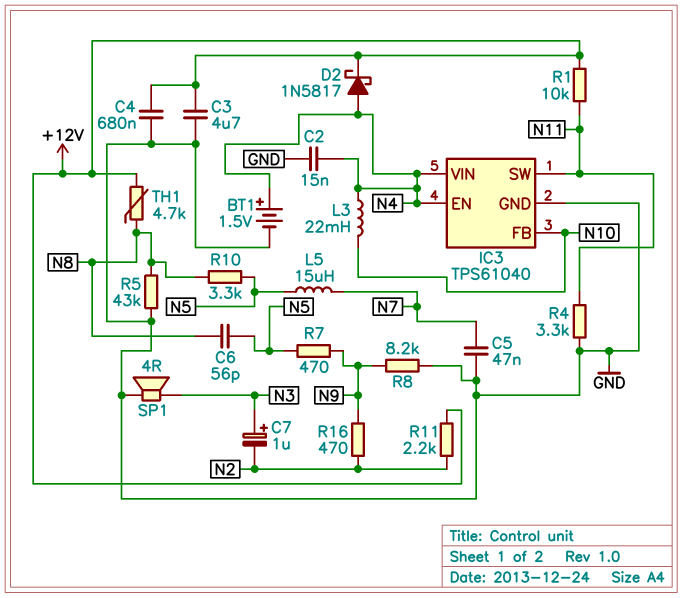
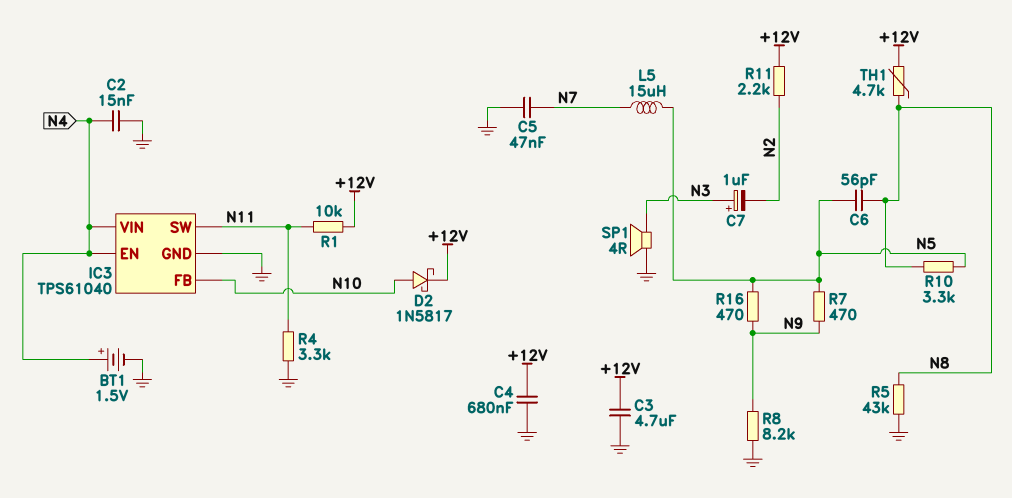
D2: schottky 1N5817 (A N4, K +12V) -> schottky 1N5817 (A N10, K +12V)
L3: 22mH (N4, N10) -> none
R16: 470 (N2, N9) -> 470 (N5, N9)

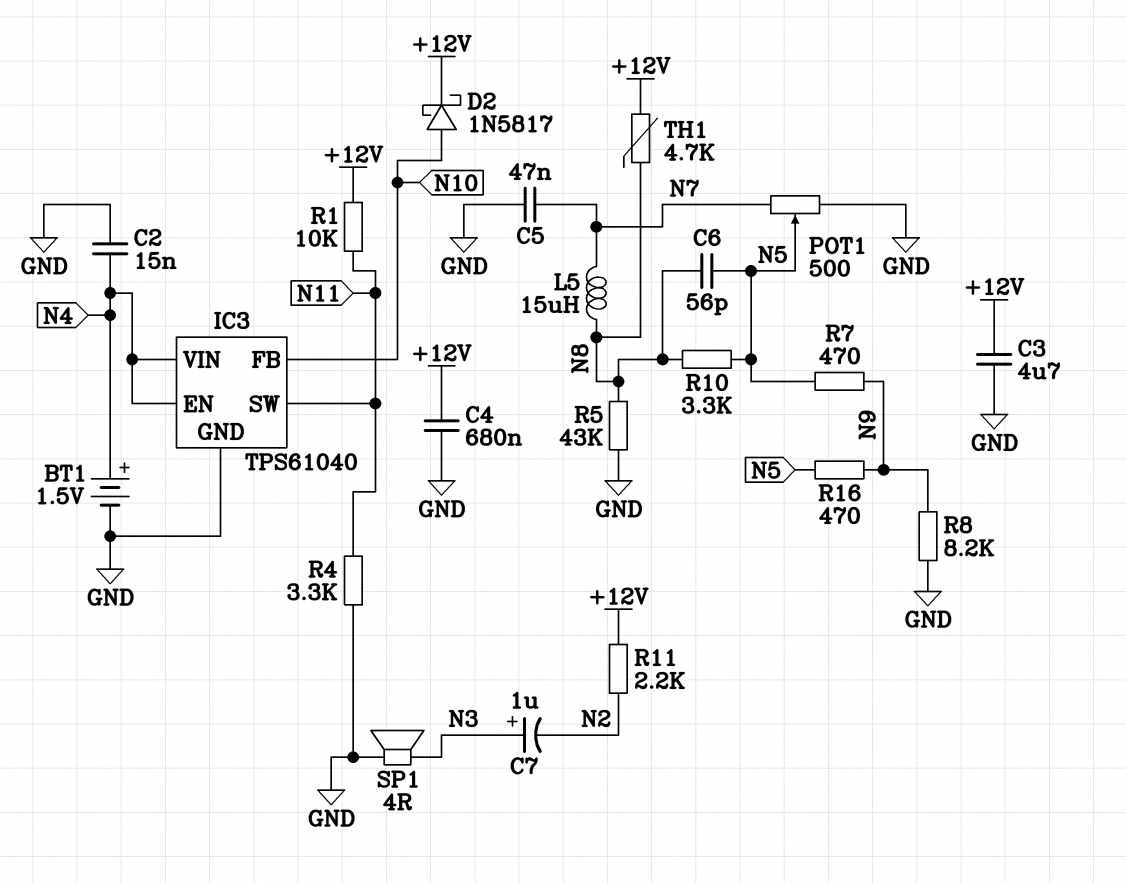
L5: 15uH (N5, N7) -> 15uH (N7, N8)
POT1: none -> 500 (GND, N7, wiper N5)

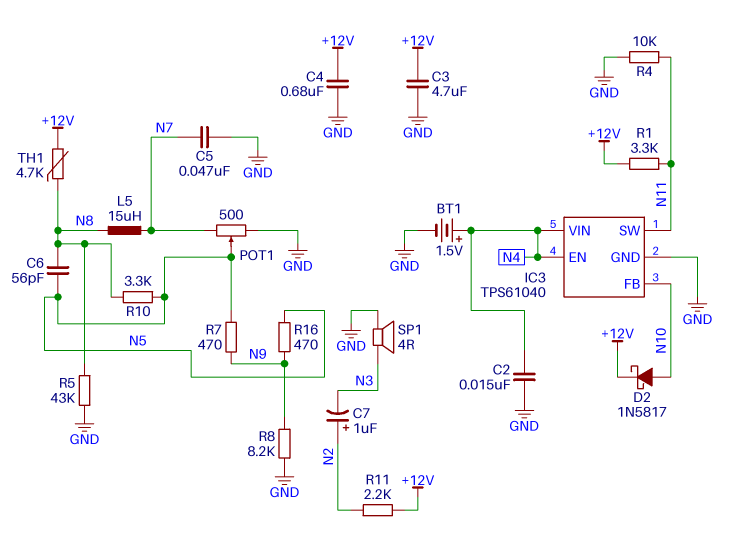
C7: 1uF (plus N3, minus N2) -> 1uF (plus N2, minus N3)
R1: 10k (+12V, N11) -> 3.3k (+12V, N11)
R4: 3.3k (GND, N11) -> 10k (GND, N11)

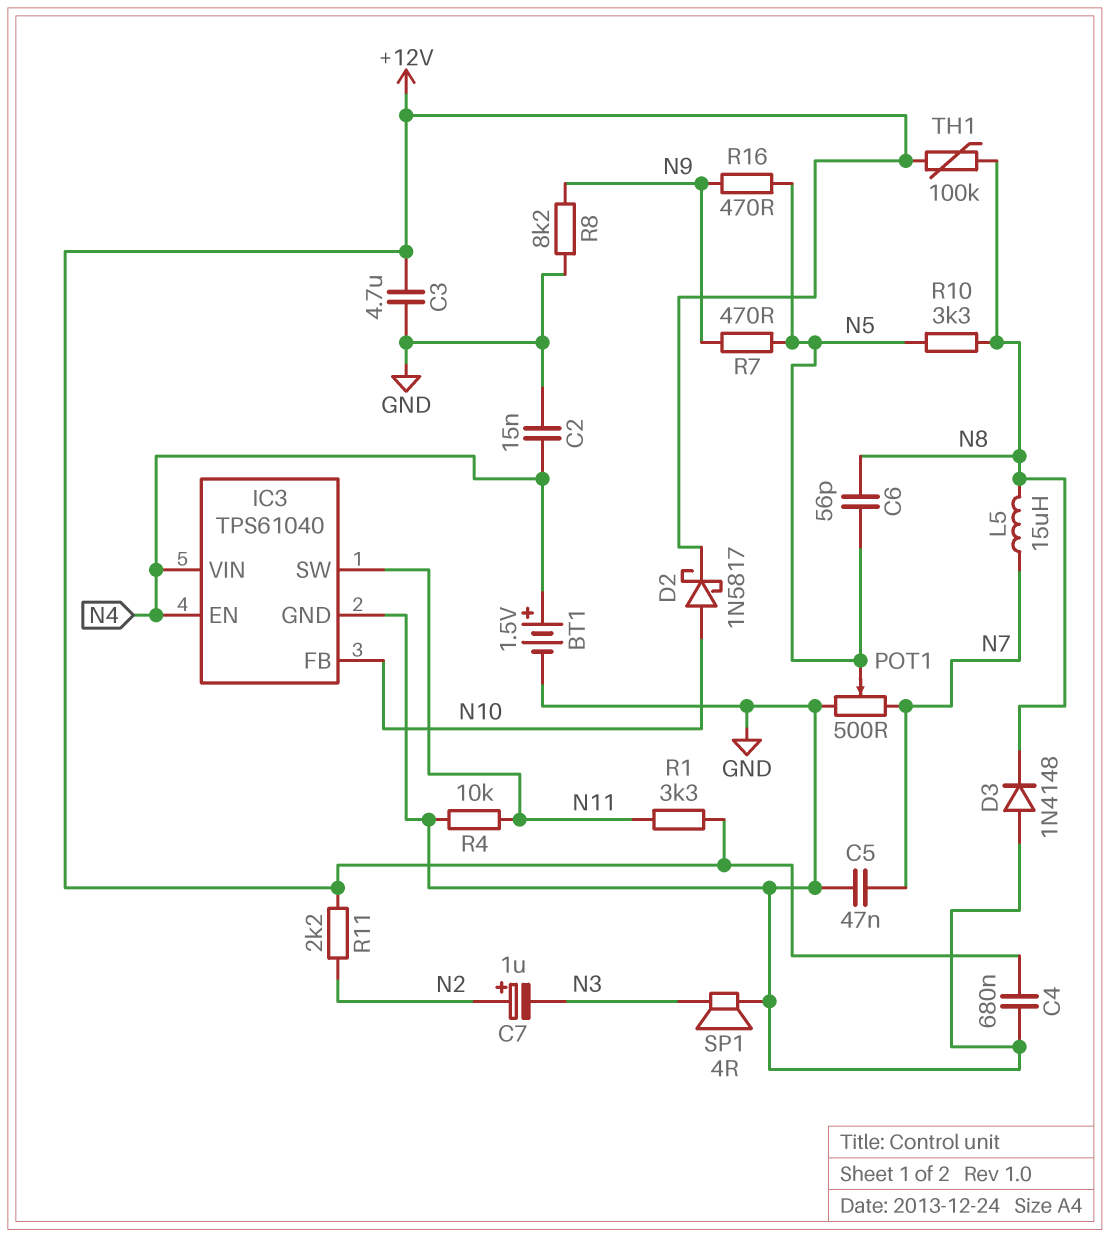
D3: none -> diode 1N4148 (A GND, K N8)
R5: 43k (GND, N8) -> none
TH1: 4.7k (+12V, N8) -> 100k (+12V, N8)

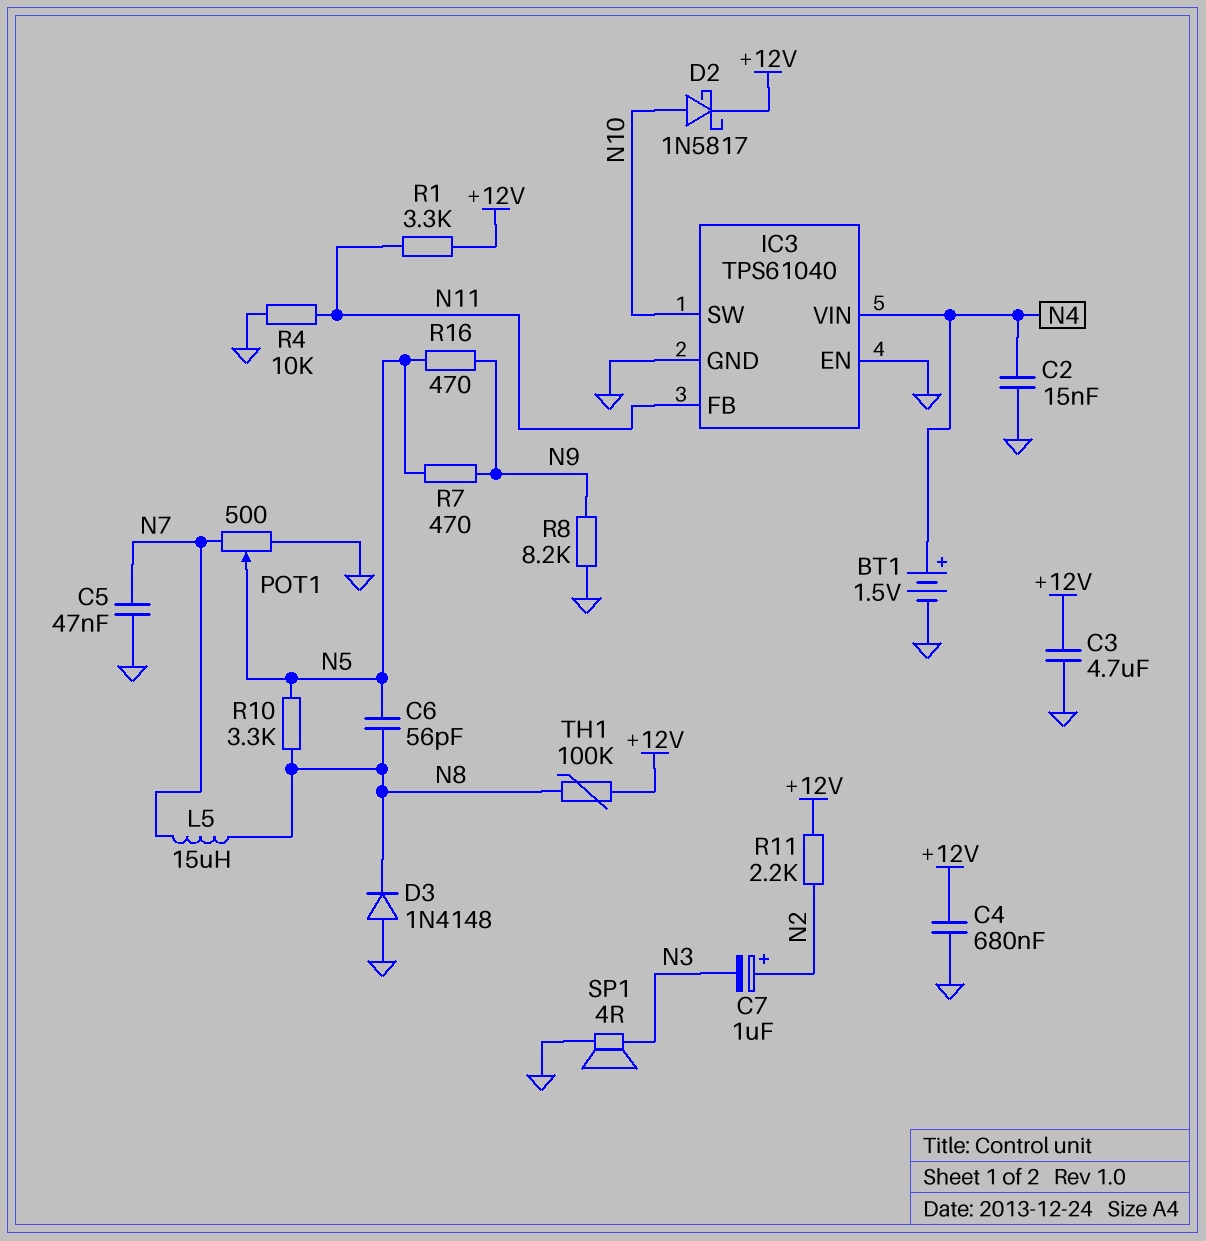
IC3 pin EN: N4 -> GND
IC3 pin FB: N10 -> N11
IC3 pin SW: N11 -> N10

